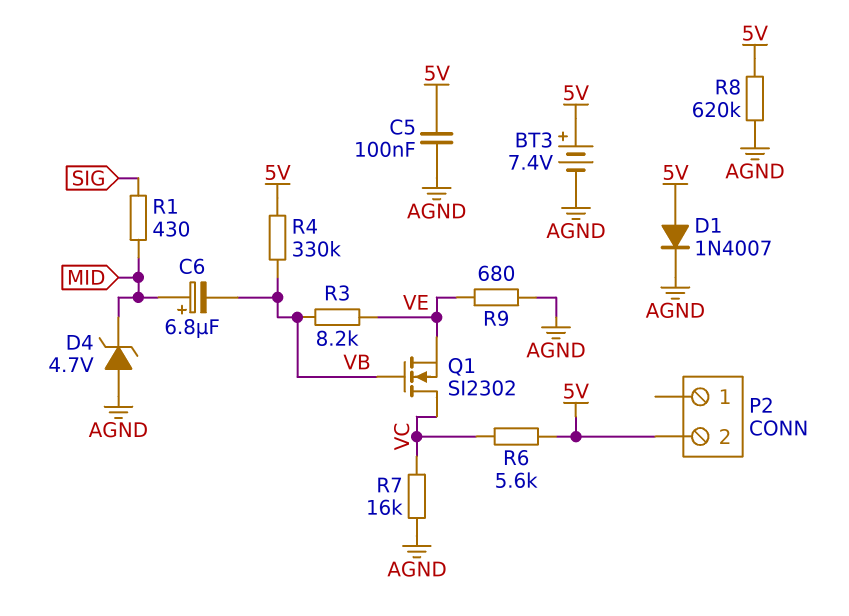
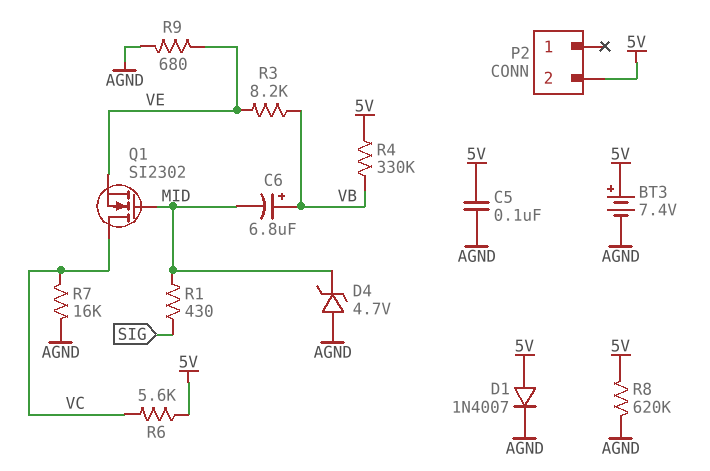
C6: 6.8uF (plus MID, minus VB) -> 6.8uF (plus VB, minus MID)
Q1: NMOS SI2302 (G VB, D VC, S VE) -> NMOS SI2302 (G MID, D VC, S VE)

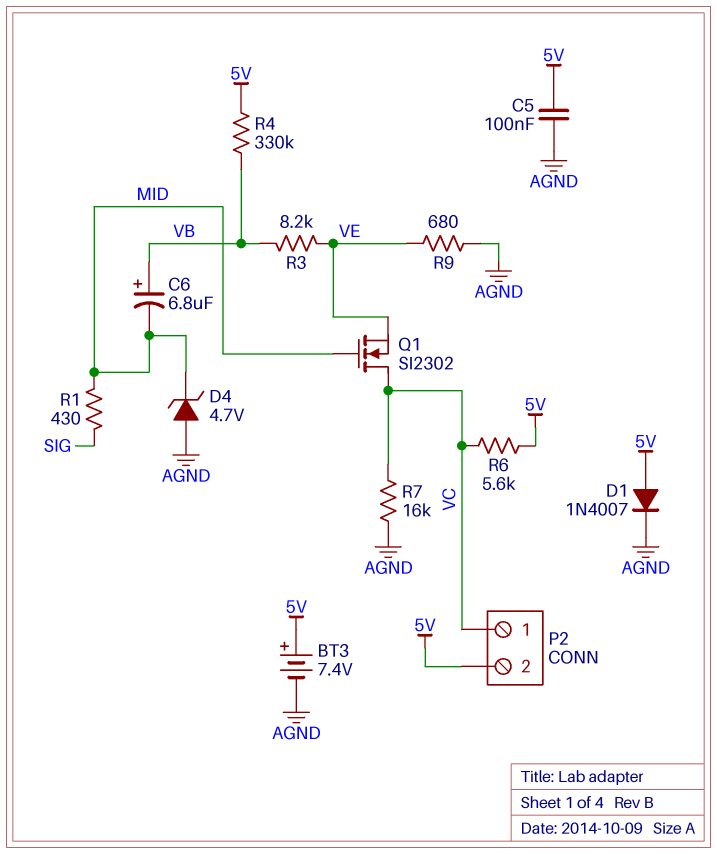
P2 pin 1: none -> VC
R8: 620k (5V, AGND) -> none

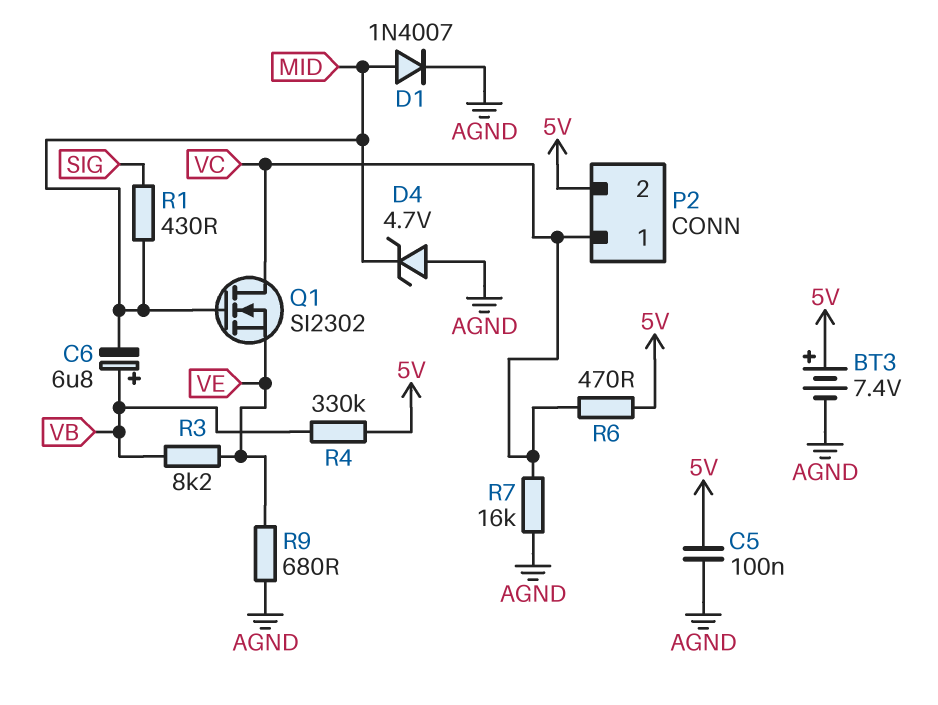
D1: diode 1N4007 (A 5V, K AGND) -> diode 1N4007 (A MID, K AGND)
R6: 5.6k (5V, VC) -> 470 (5V, VC)

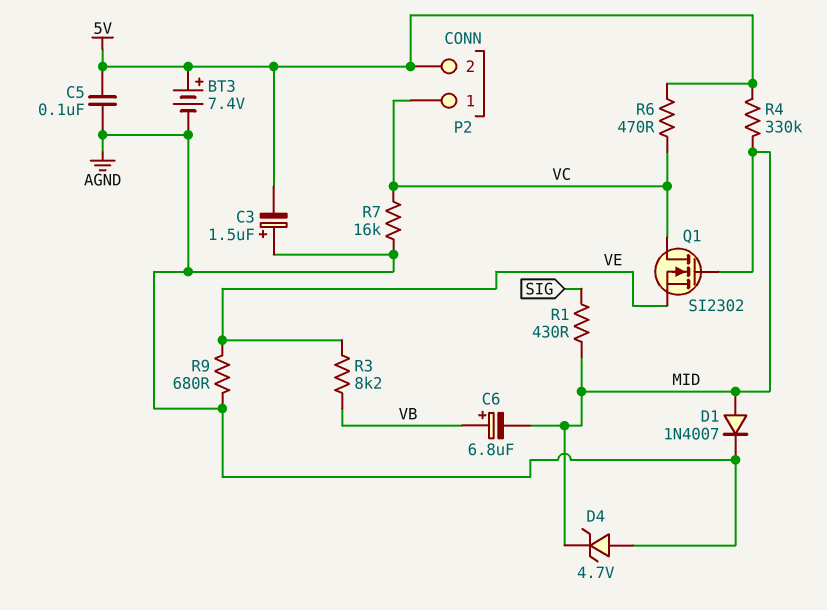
C3: none -> 1.5uF (plus AGND, minus 5V)
R4: 330k (5V, VB) -> 330k (5V, MID)

